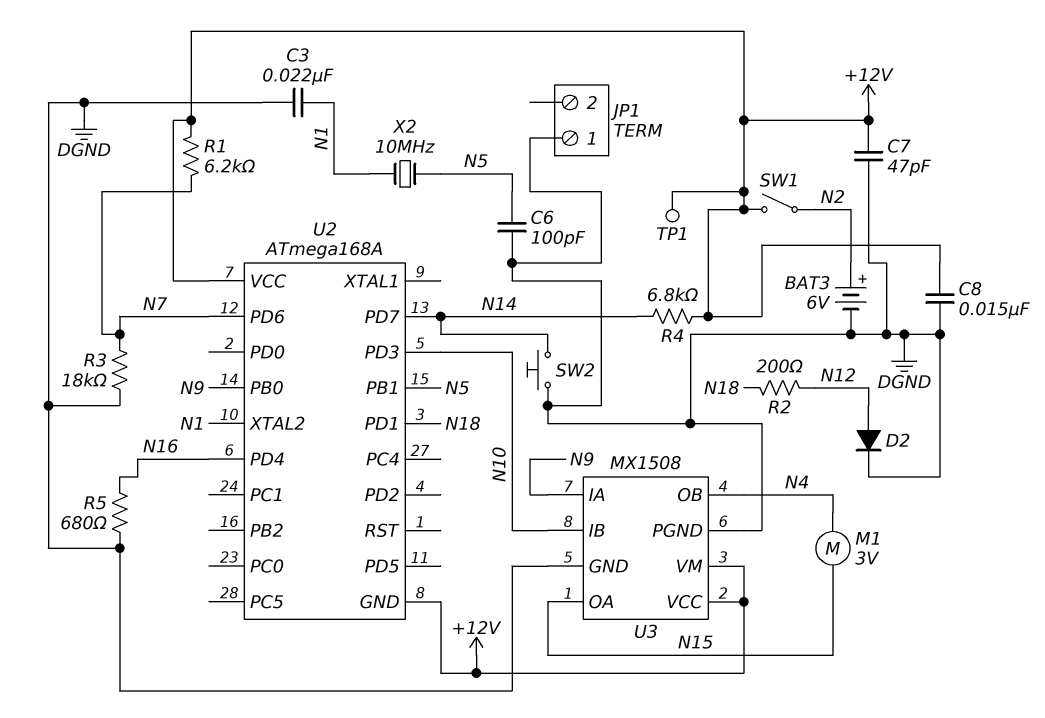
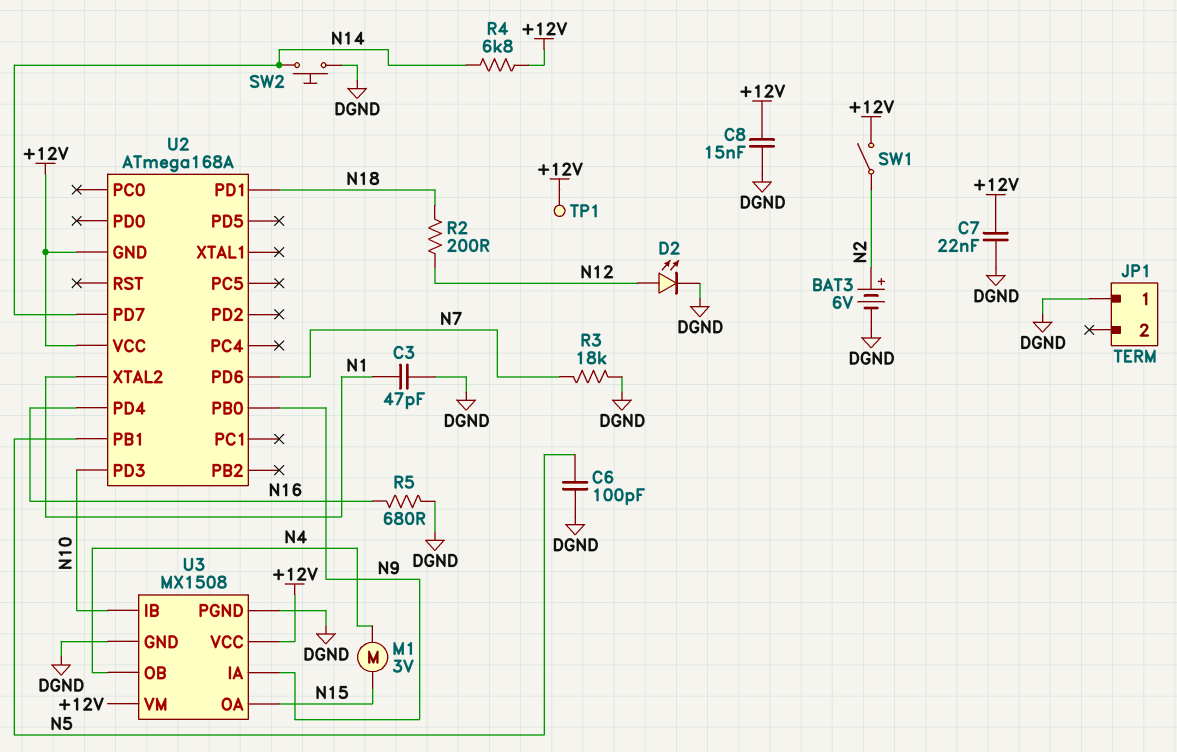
C3: 22nF (DGND, N1) -> 47pF (DGND, N1)
C7: 47pF (+12V, DGND) -> 22nF (+12V, DGND)
D2: diode (A N12, K DGND) -> LED (A N12, K DGND)
R1: 6.2k (+12V, N7) -> none
X2: 10MHz (N1, N5) -> none

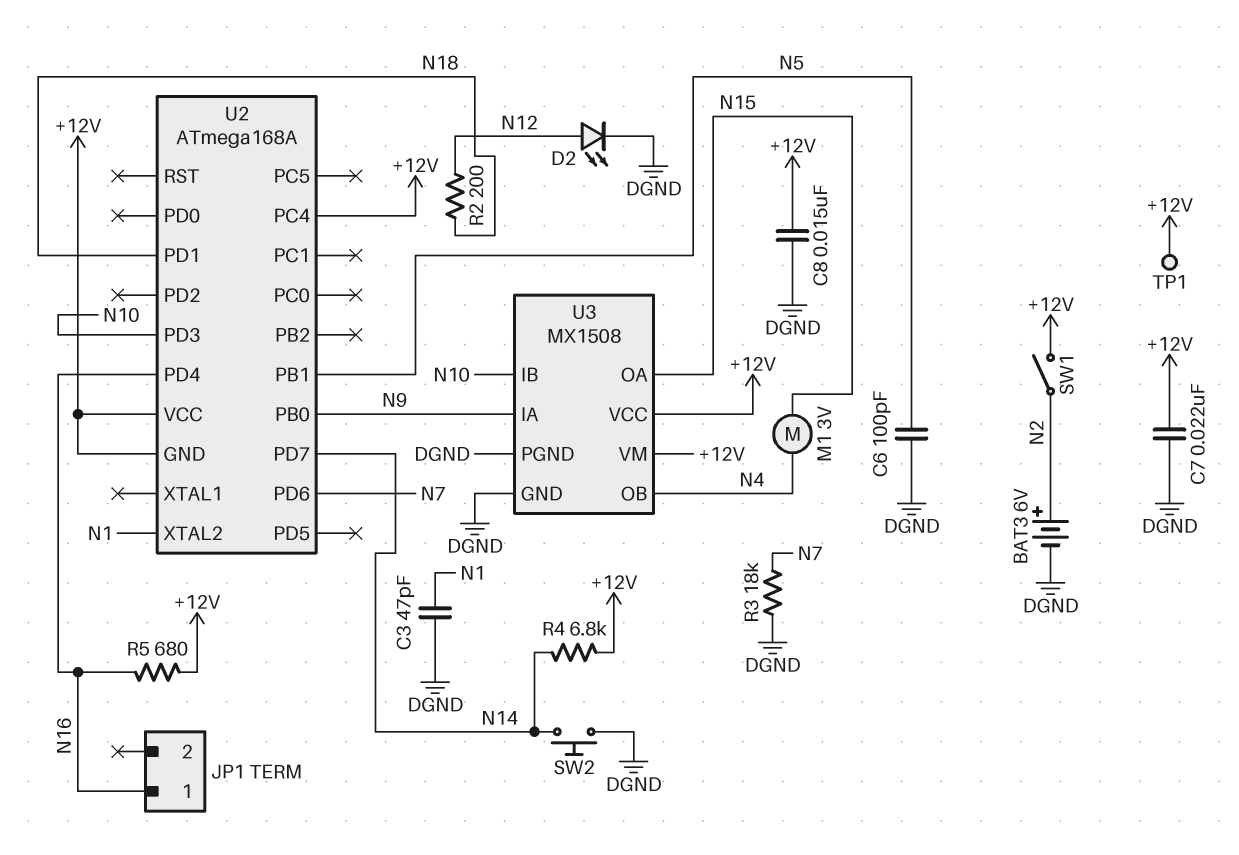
JP1 pin 1: DGND -> N16
R5: 680 (DGND, N16) -> 680 (+12V, N16)
U2 pin PC4: none -> +12V

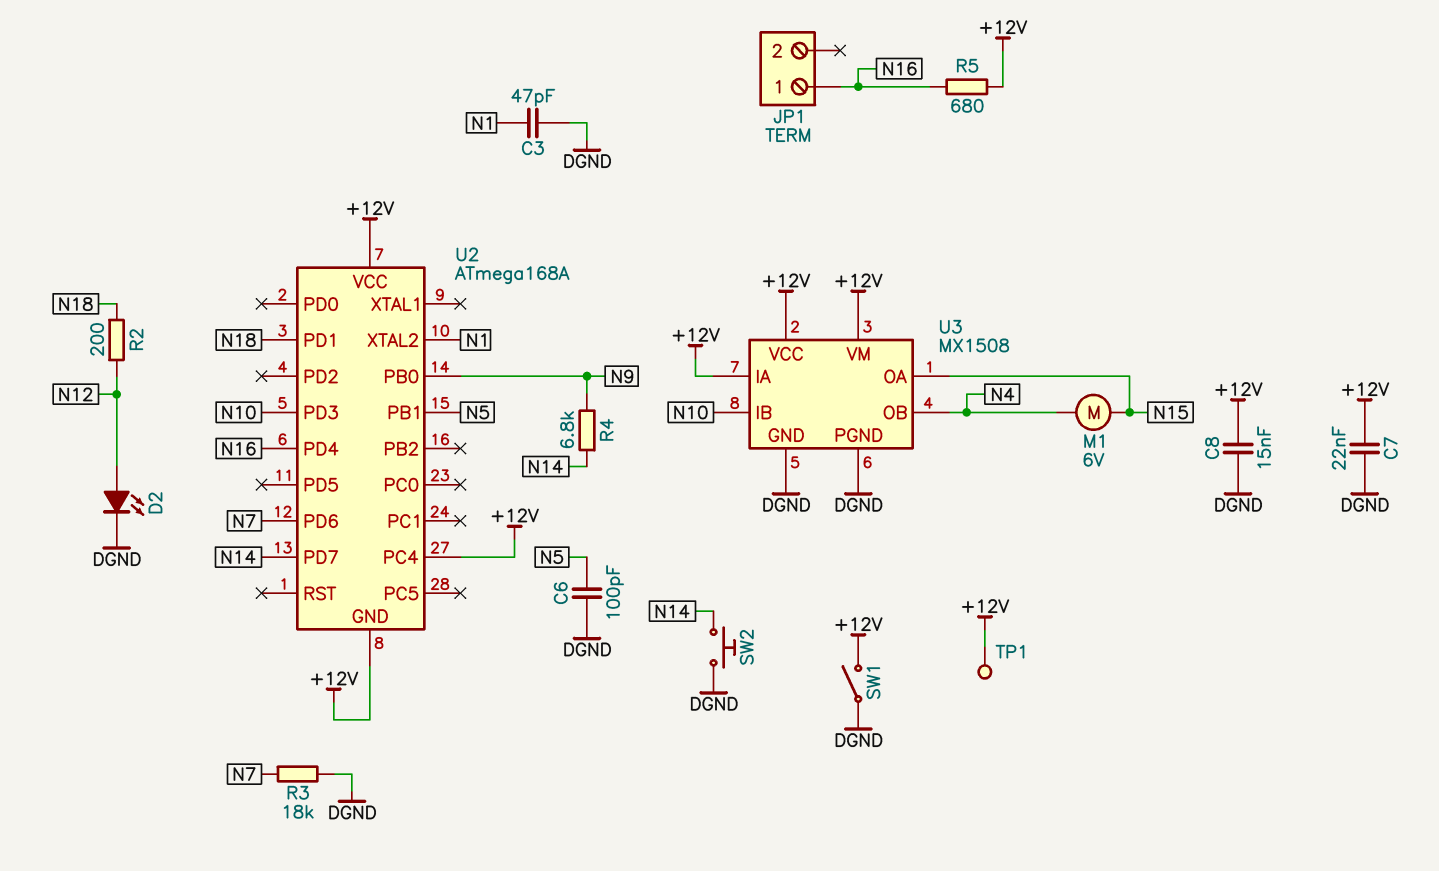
BAT3: 6V (plus N2, minus DGND) -> none
M1: motor 3V (N4, N15) -> motor 6V (N4, N15)
R4: 6.8k (+12V, N14) -> 6.8k (N9, N14)
SW1: switch (+12V, N2) -> switch (+12V, DGND)
U3 pin IA: N9 -> +12V

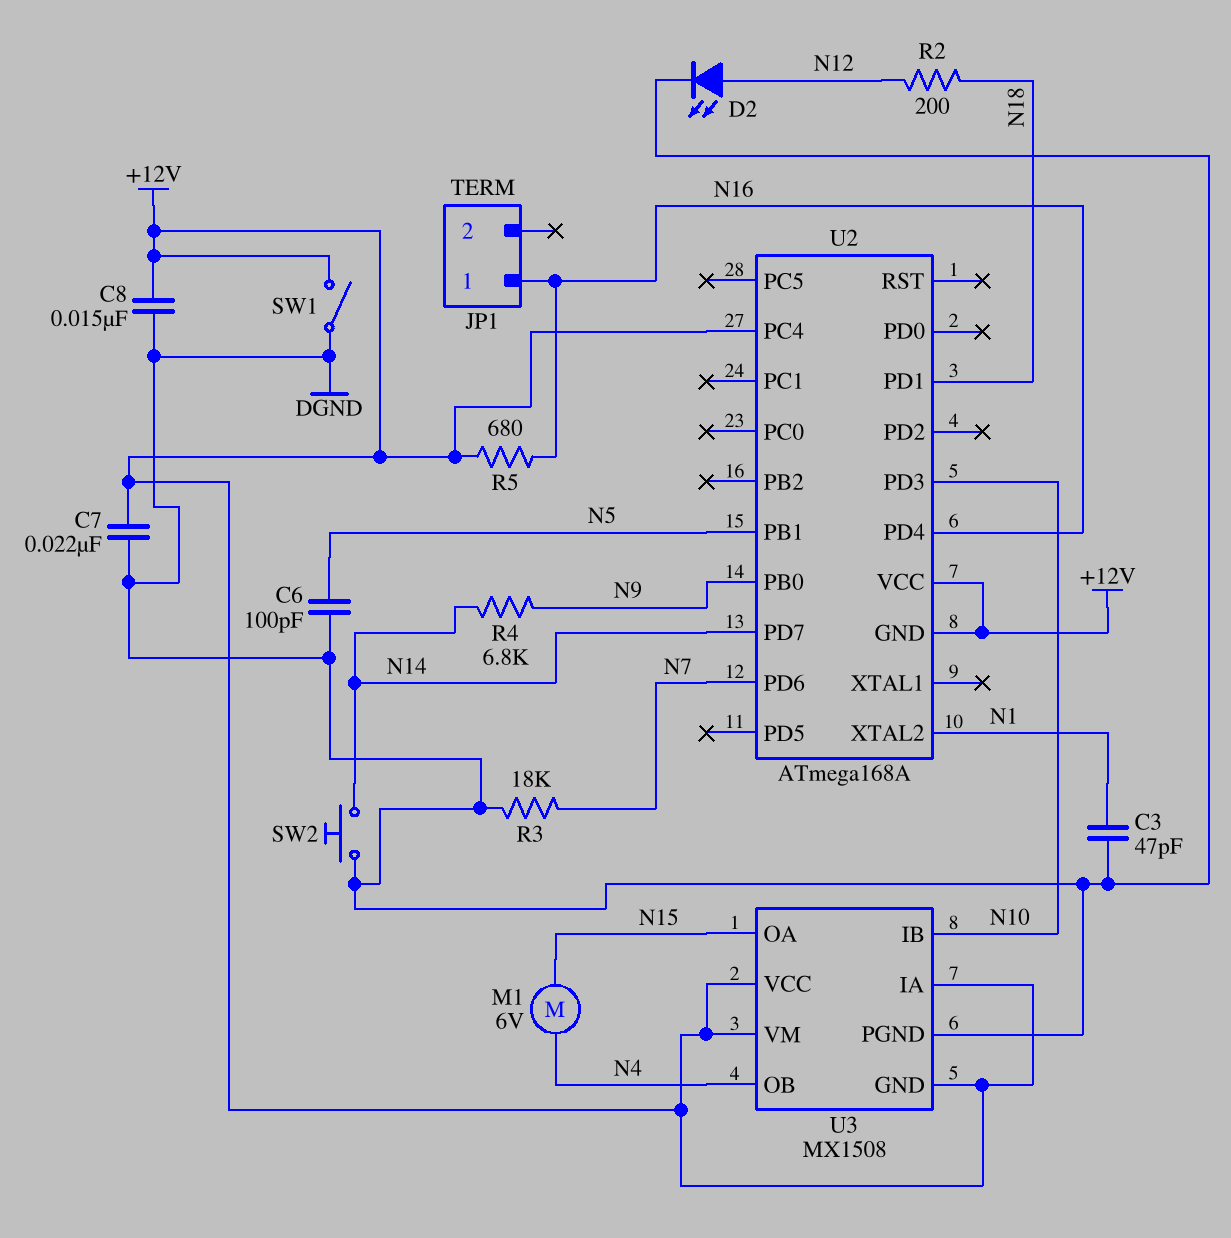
TP1: test point (+12V) -> none
U3 pin GND: DGND -> +12V

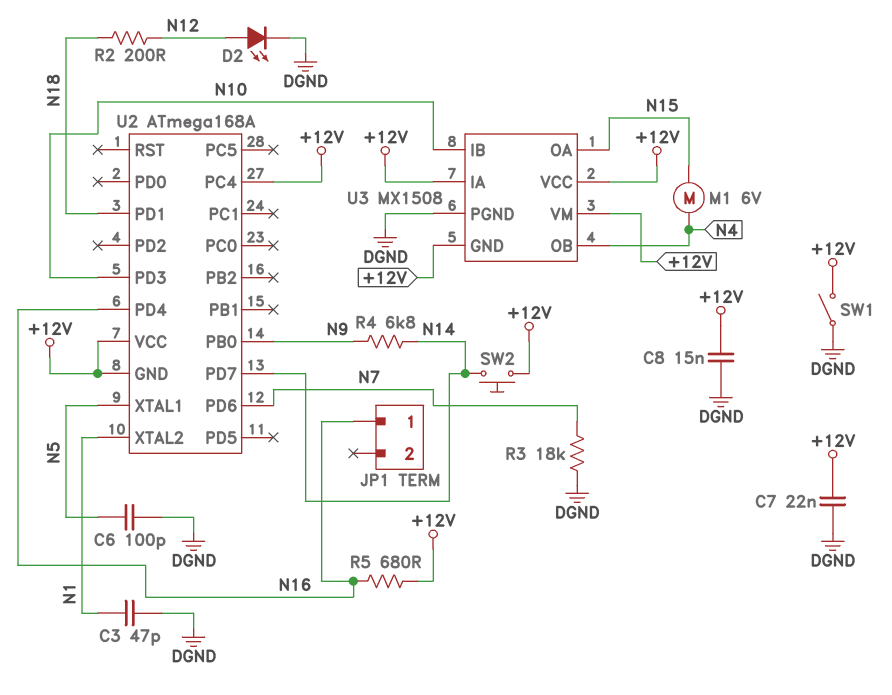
SW2: button (DGND, N14) -> button (+12V, N14)
U2 pin PB1: N5 -> none
U2 pin XTAL1: none -> N5

